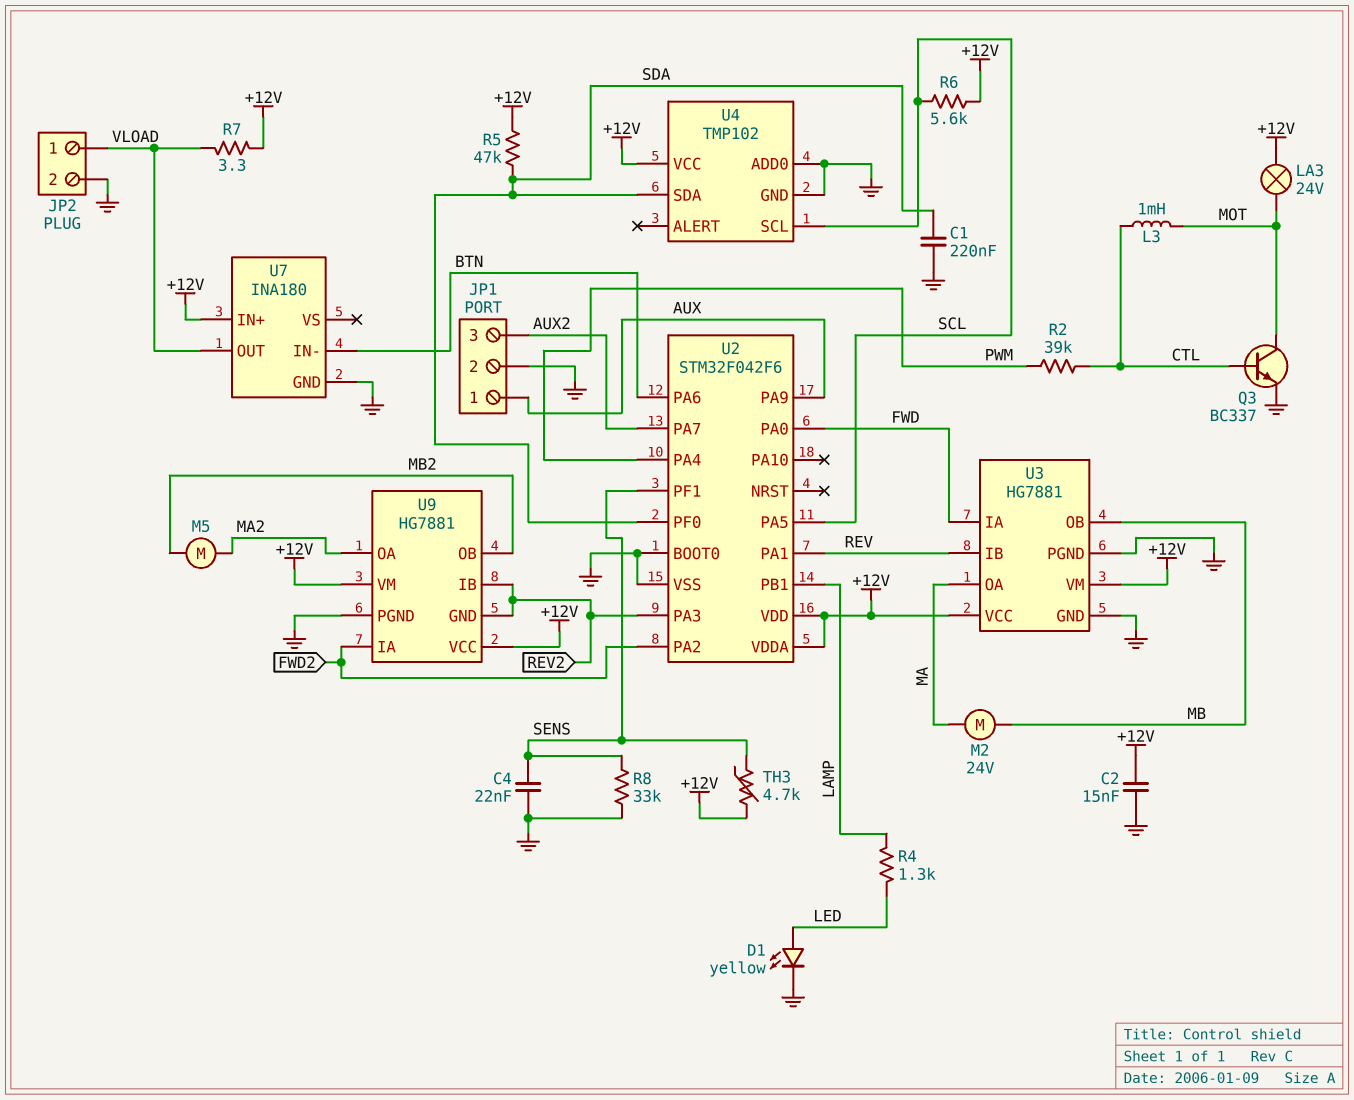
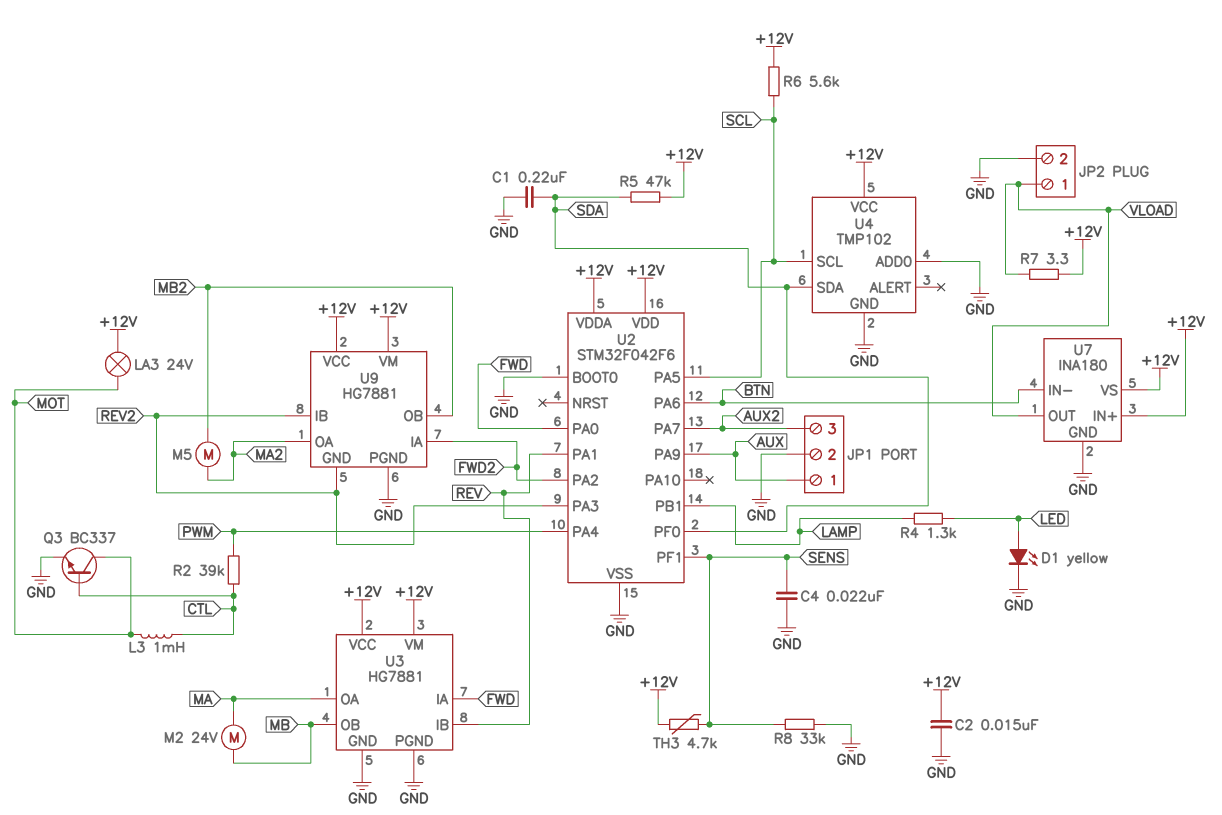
U7 pin VS: none -> +12V

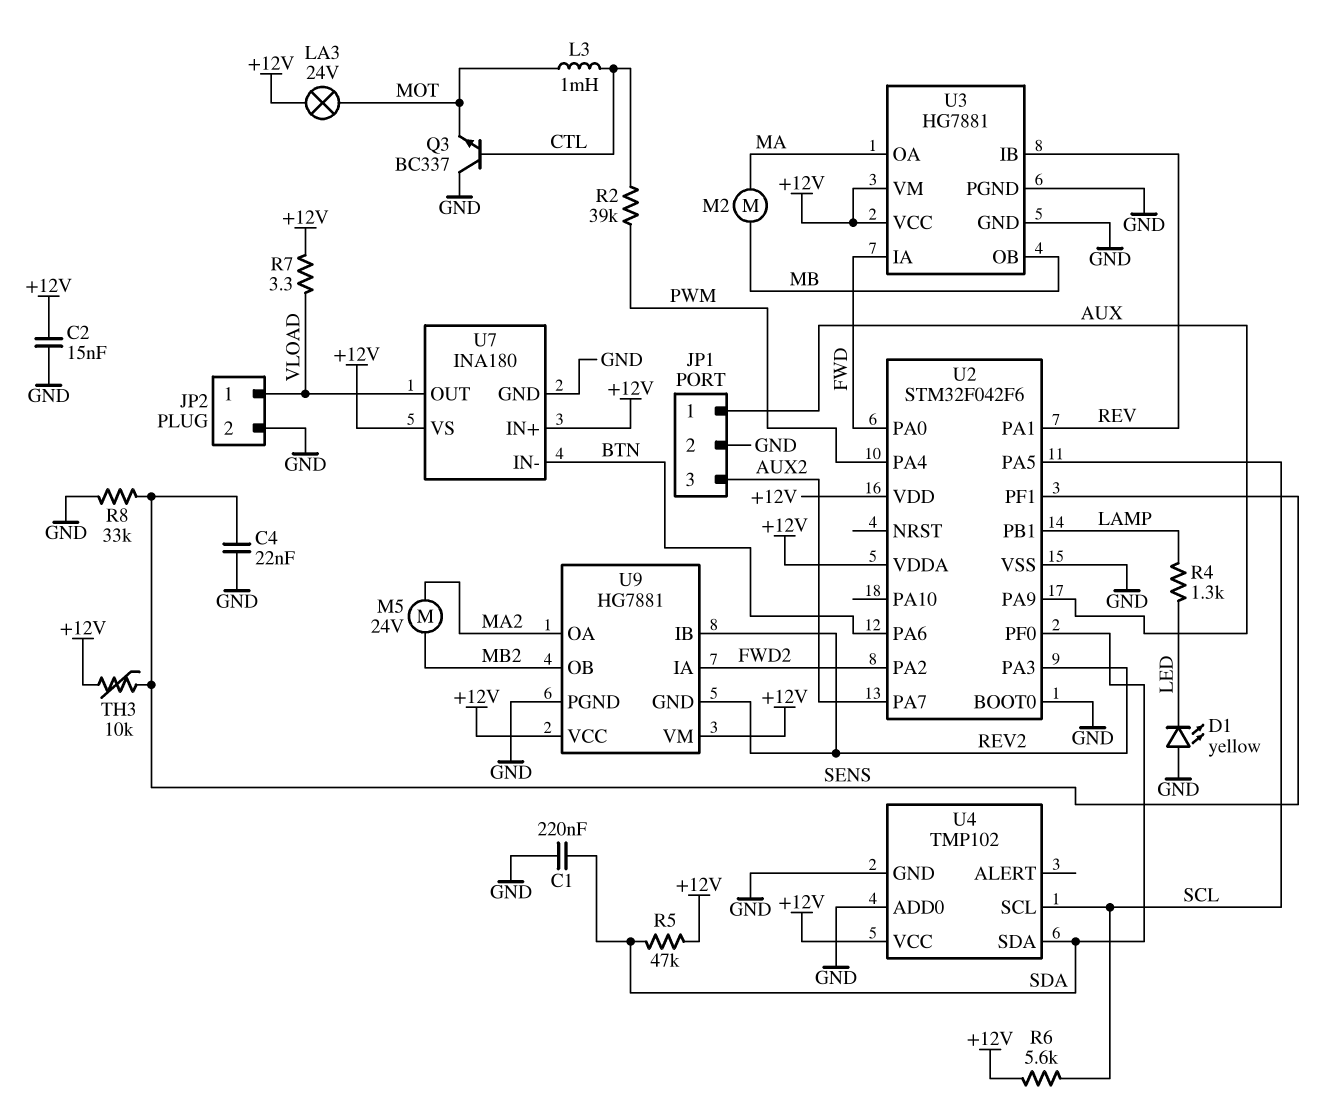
D1: LED yellow (A LED, K GND) -> LED yellow (A GND, K LED)
M2: motor 24V (MA, MB) -> motor (MA, MB)
M5: motor (MA2, MB2) -> motor 24V (MA2, MB2)
Q3: NPN BC337 (B CTL, C MOT, E GND) -> NPN BC337 (B CTL, C GND, E MOT)
TH3: 4.7k (+12V, SENS) -> 10k (+12V, SENS)

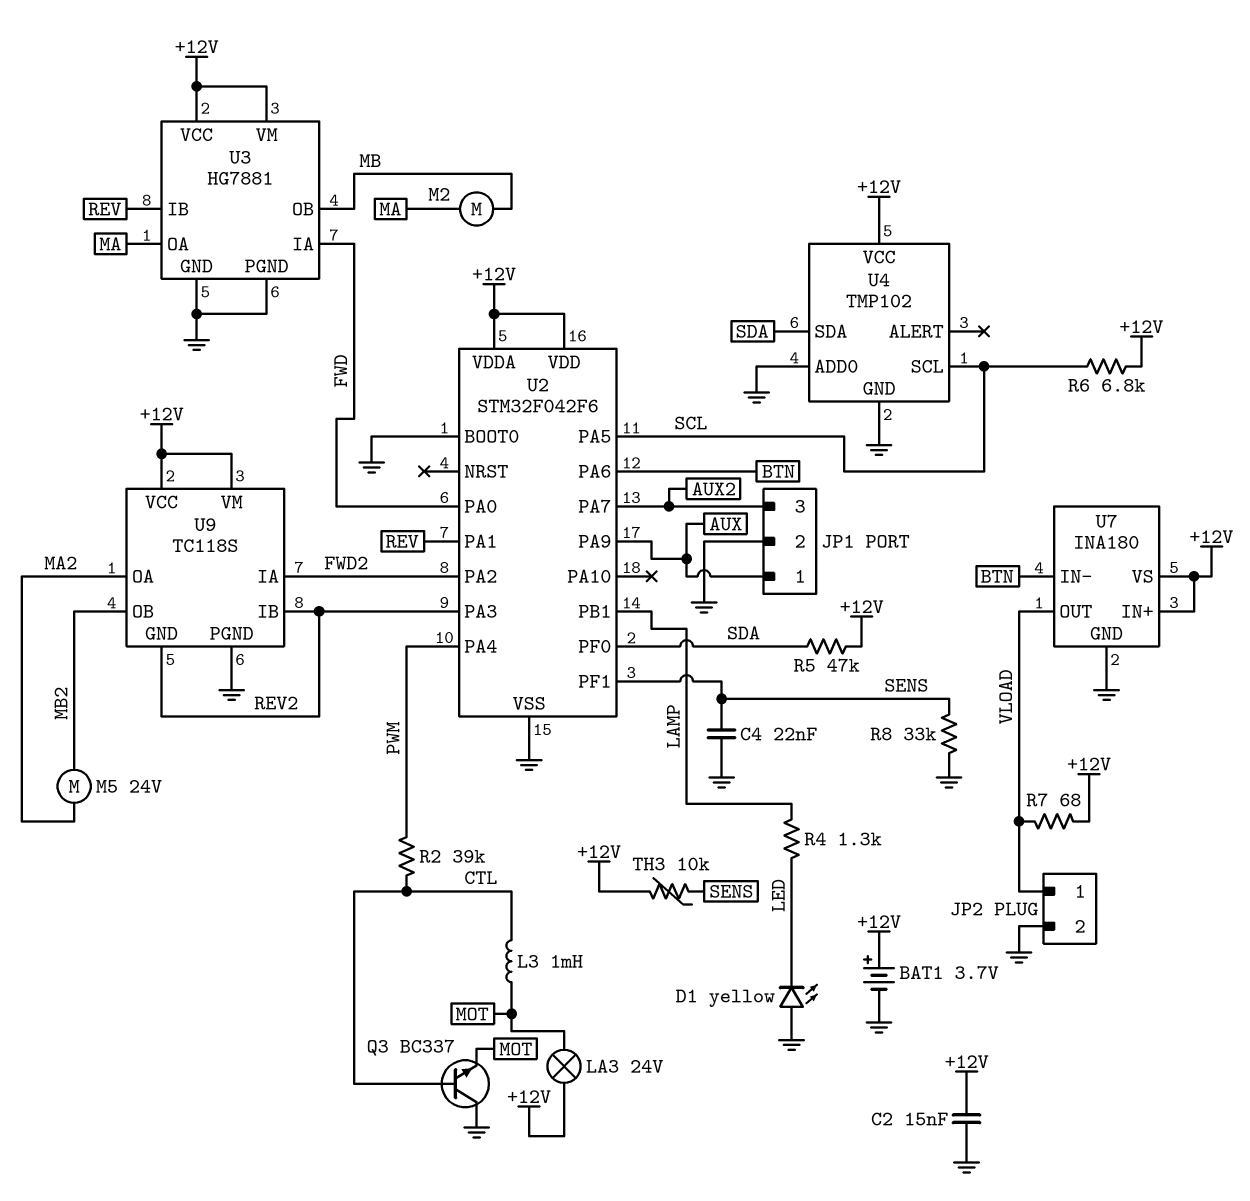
BAT1: none -> 3.7V (plus +12V, minus GND)
C1: 220nF (GND, SDA) -> none
R6: 5.6k (+12V, SCL) -> 6.8k (+12V, SCL)
R7: 3.3 (+12V, VLOAD) -> 68 (+12V, VLOAD)
U9: HG7881 -> TC118S

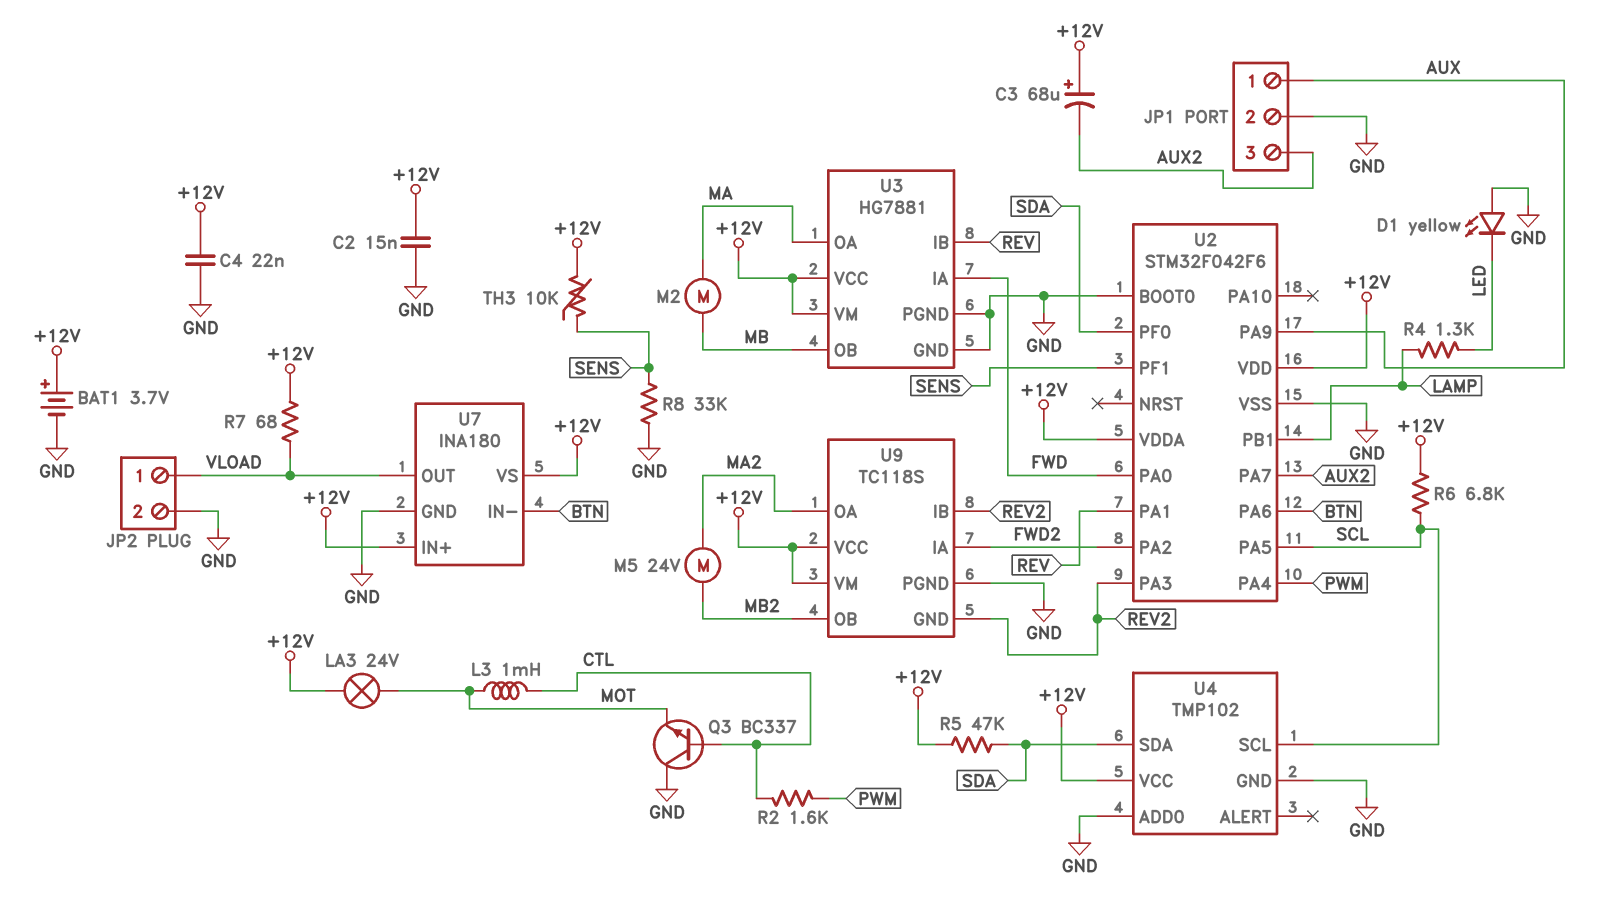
C3: none -> 68uF (plus +12V, minus AUX2)
C4: 22nF (GND, SENS) -> 22nF (+12V, GND)
R2: 39k (CTL, PWM) -> 1.6k (CTL, PWM)

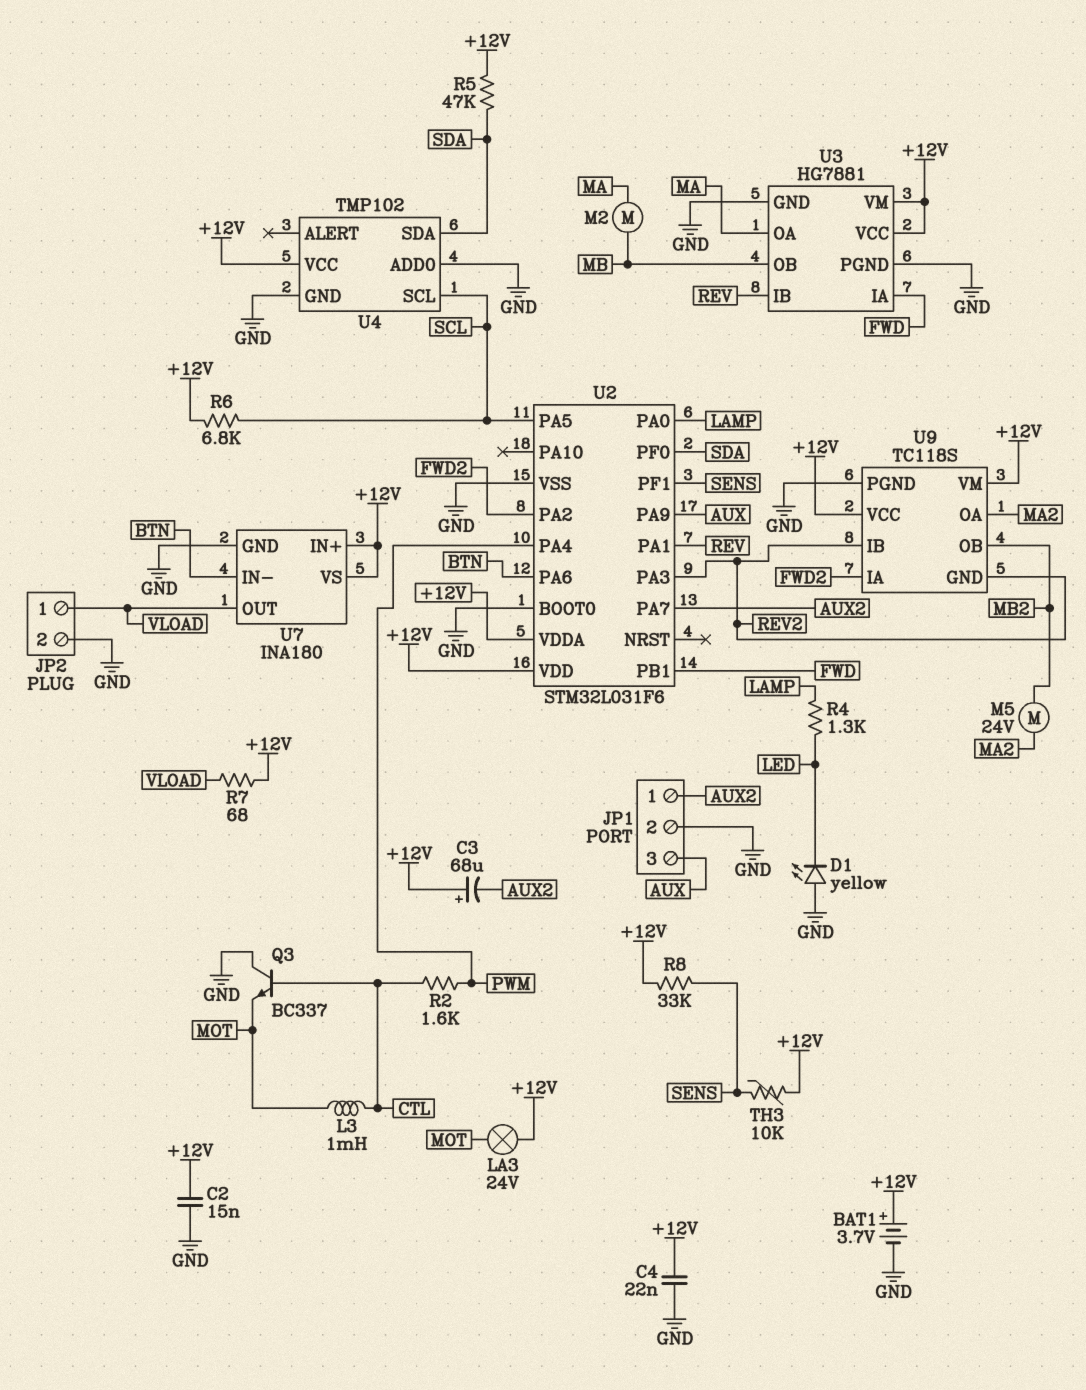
JP1 pin 1: AUX -> AUX2
JP1 pin 3: AUX2 -> AUX
R8: 33k (GND, SENS) -> 33k (+12V, SENS)
U2: STM32F042F6 -> STM32L031F6
U2 pin PA0: FWD -> LAMP
U2 pin PB1: LAMP -> FWD

